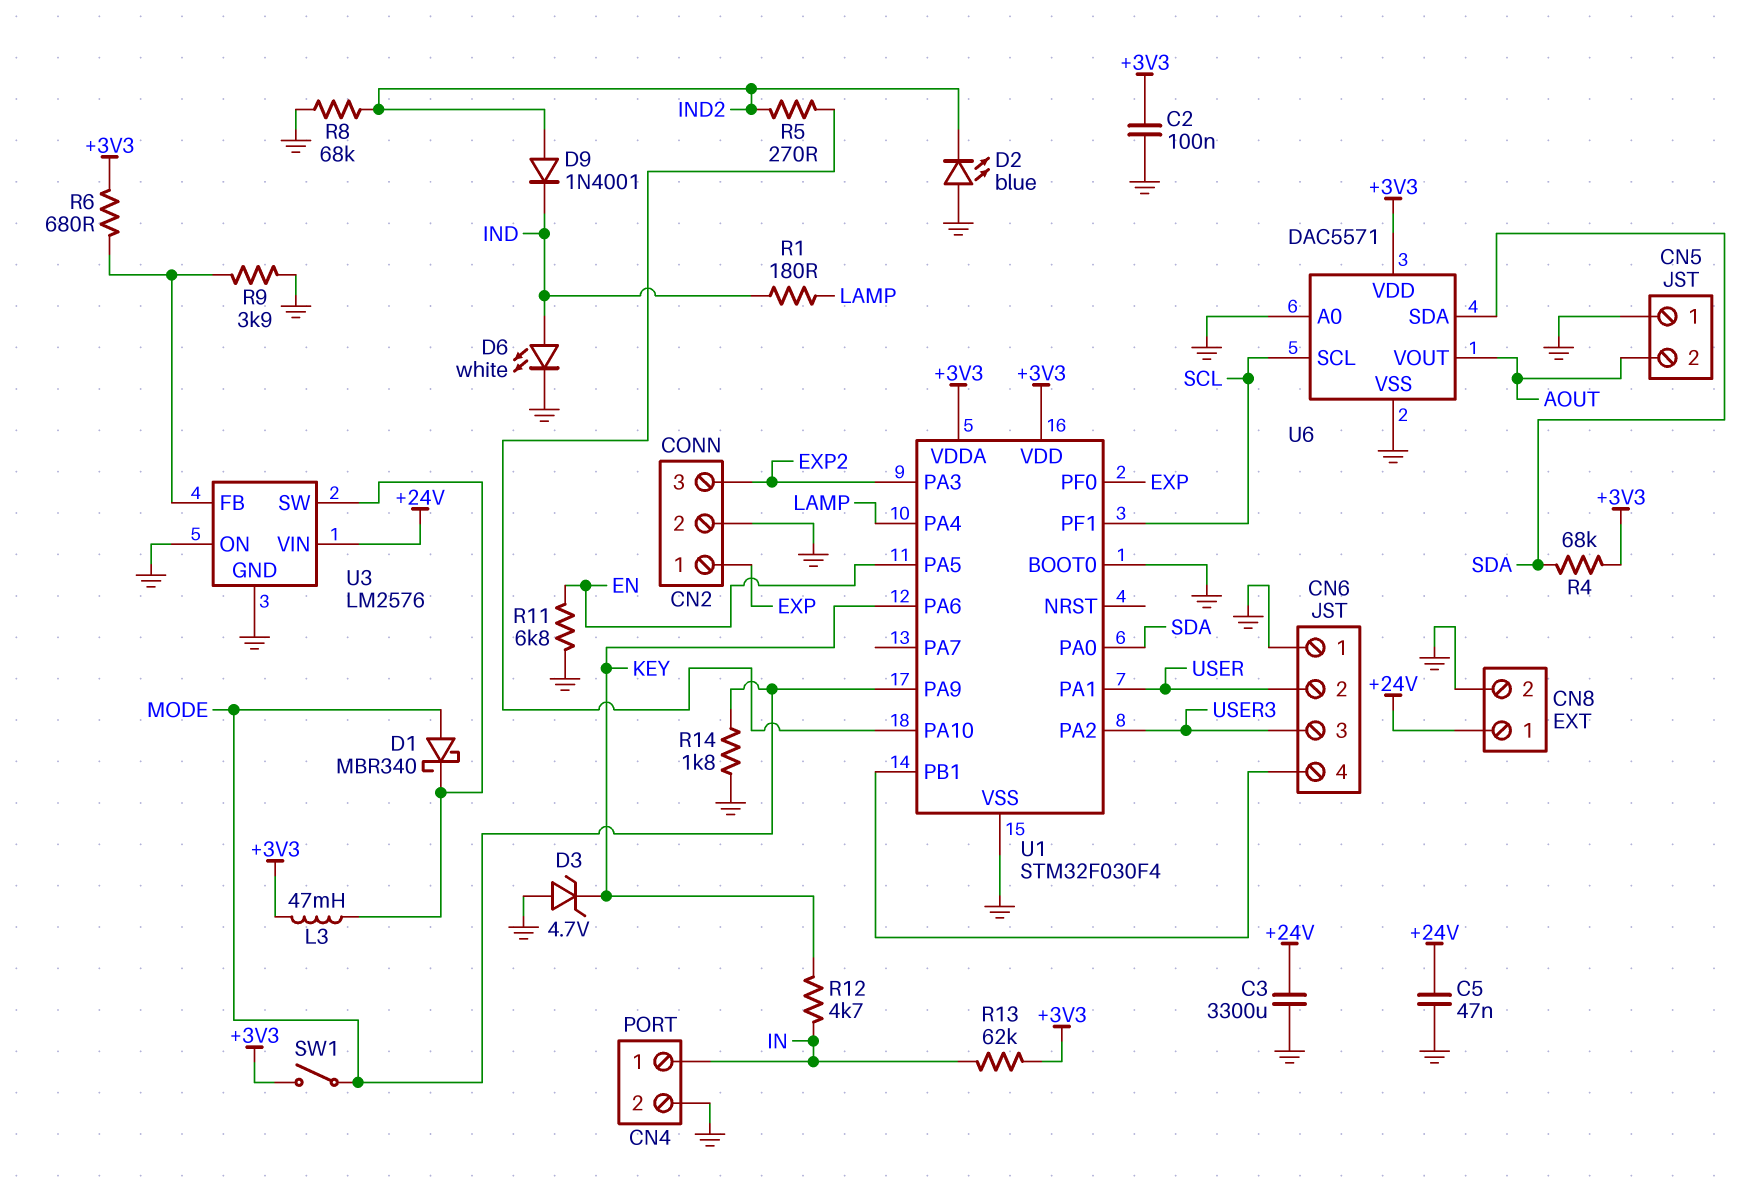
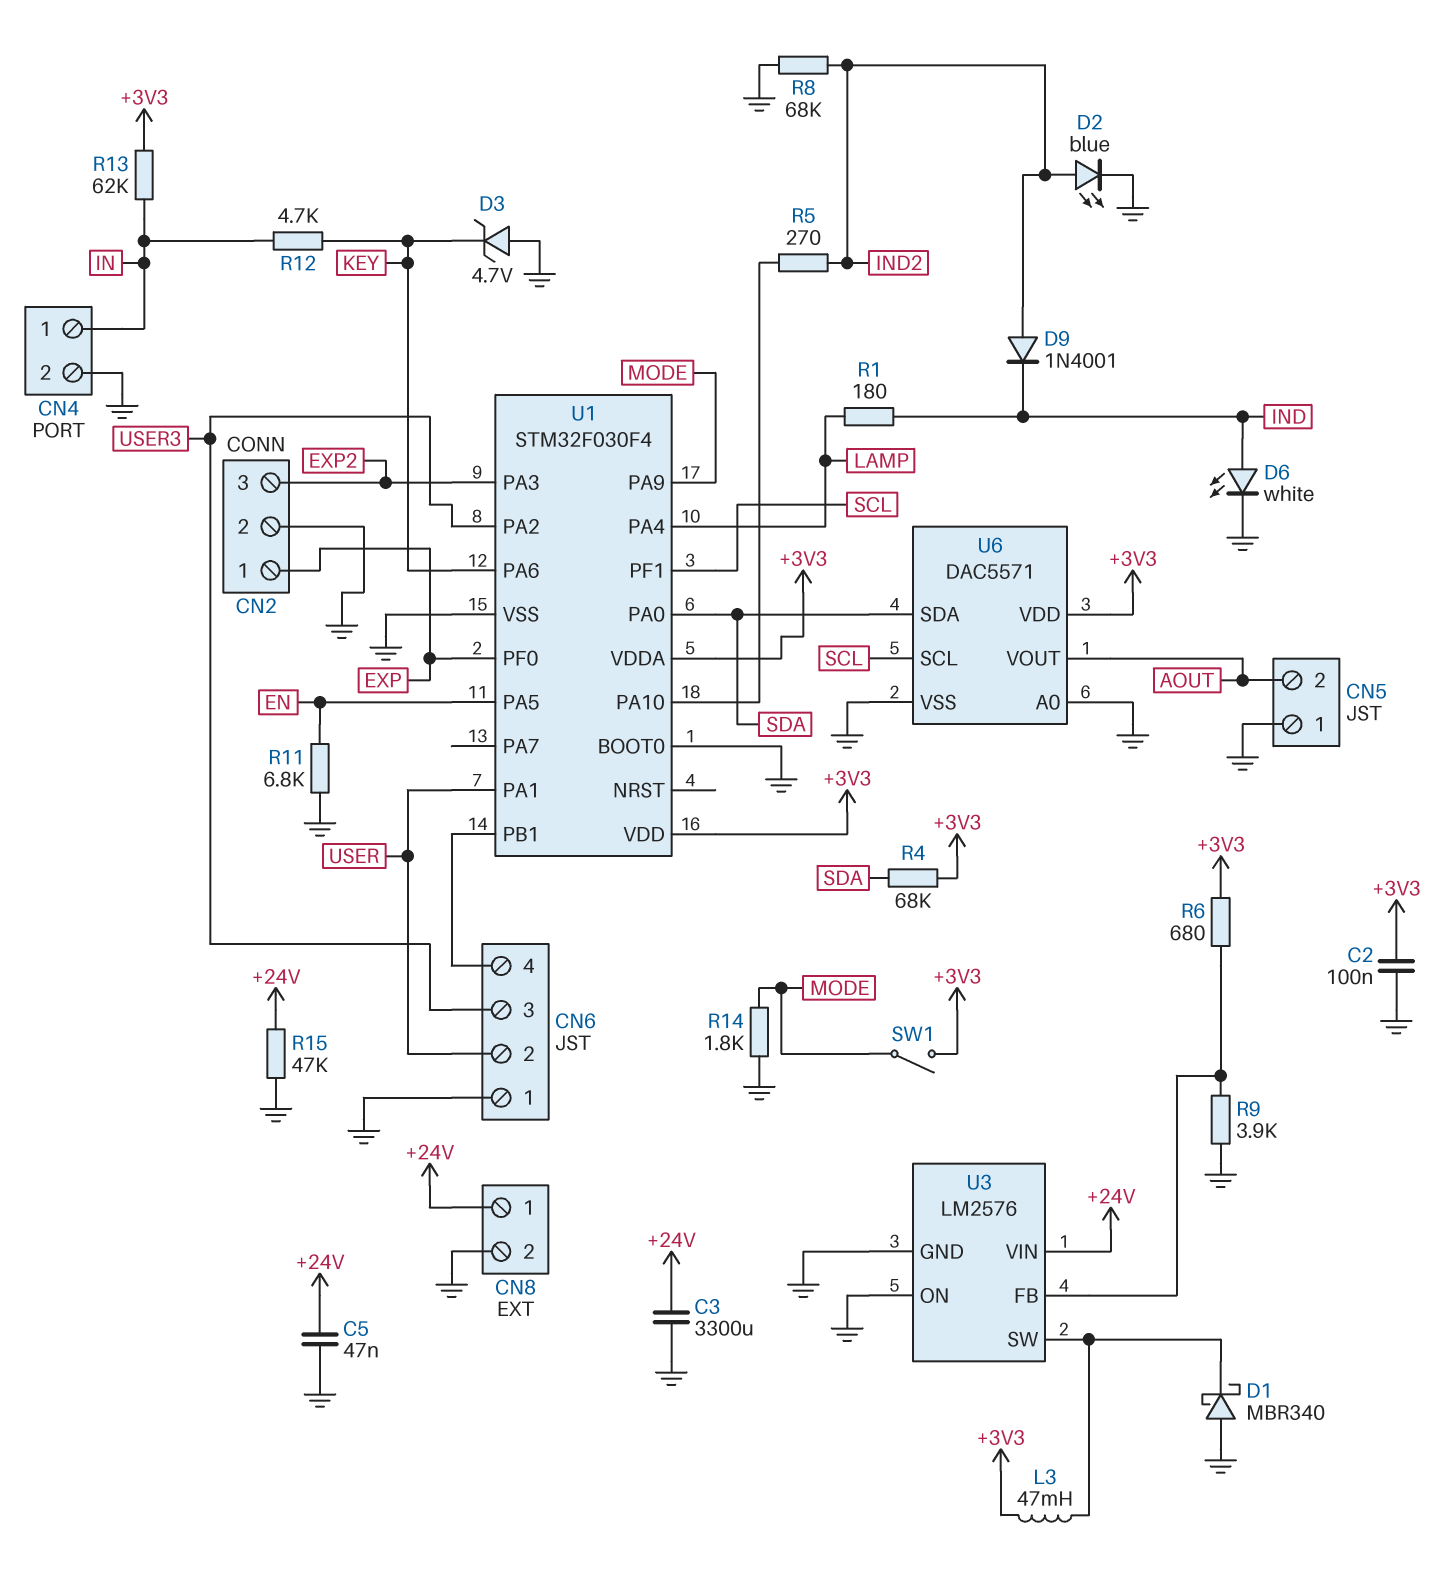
D1: schottky MBR340 (A MODE, K U3/SW) -> schottky MBR340 (A GND, K U3/SW)
D2: LED blue (A GND, K IND2) -> LED blue (A IND2, K GND)
R15: none -> 47k (+24V, GND)

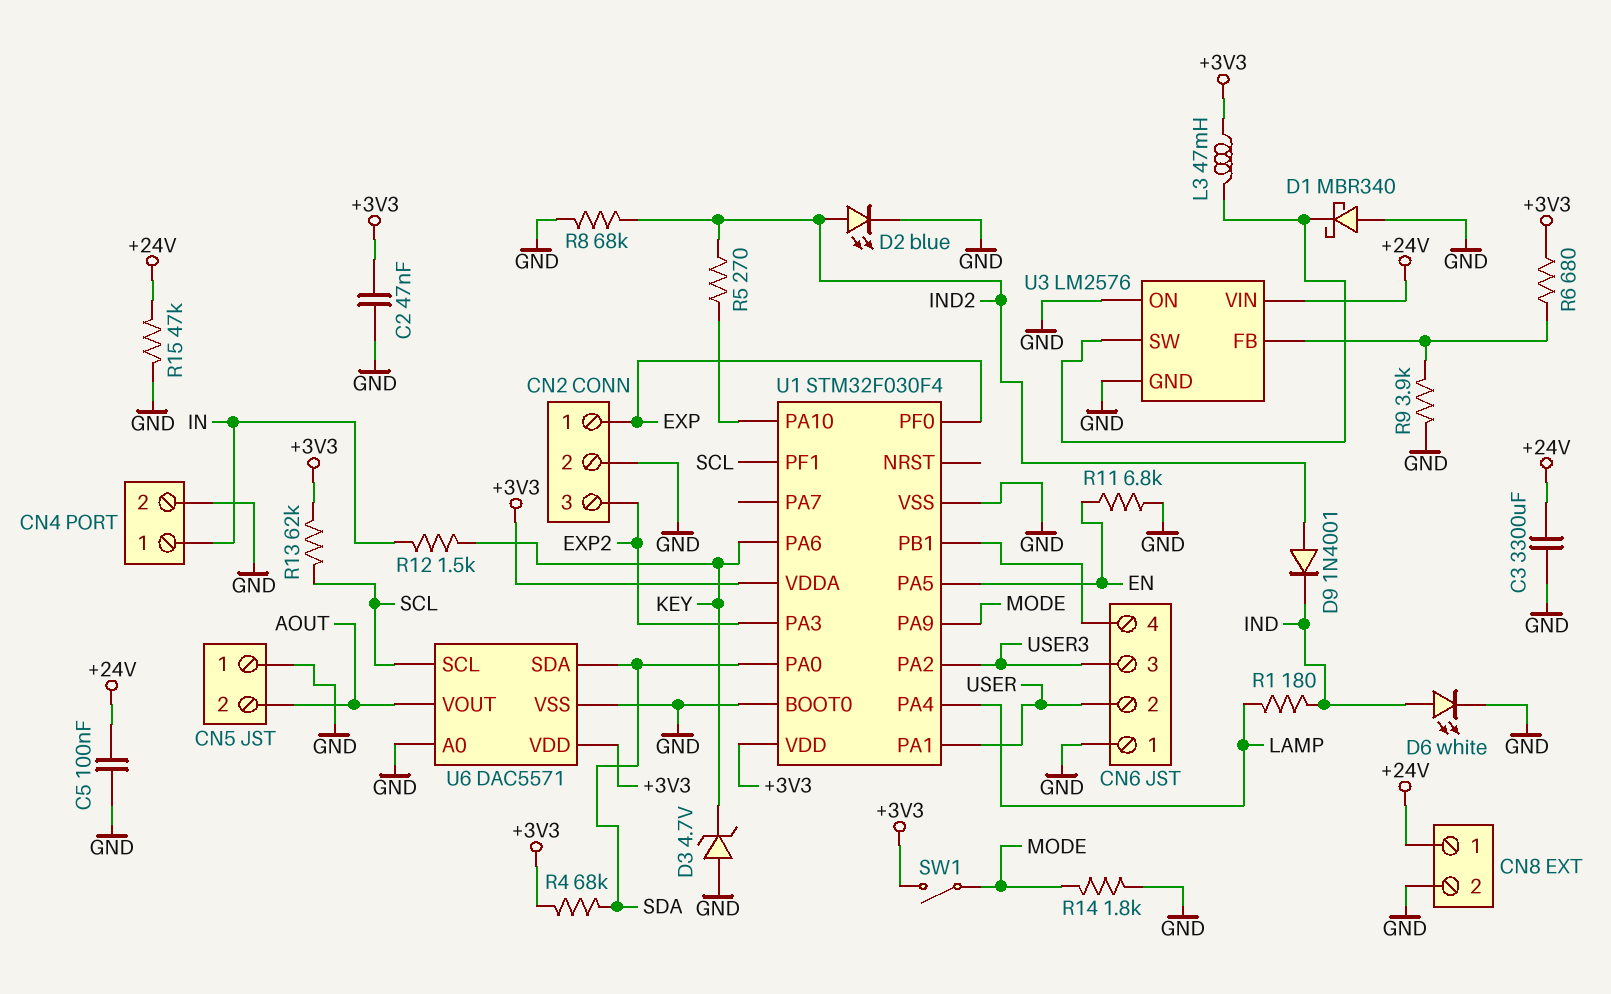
C2: 100nF (+3V3, GND) -> 47nF (+3V3, GND)
C5: 47nF (+24V, GND) -> 100nF (+24V, GND)
R12: 4.7k (IN, KEY) -> 1.5k (IN, KEY)
R13: 62k (+3V3, IN) -> 62k (+3V3, SCL)

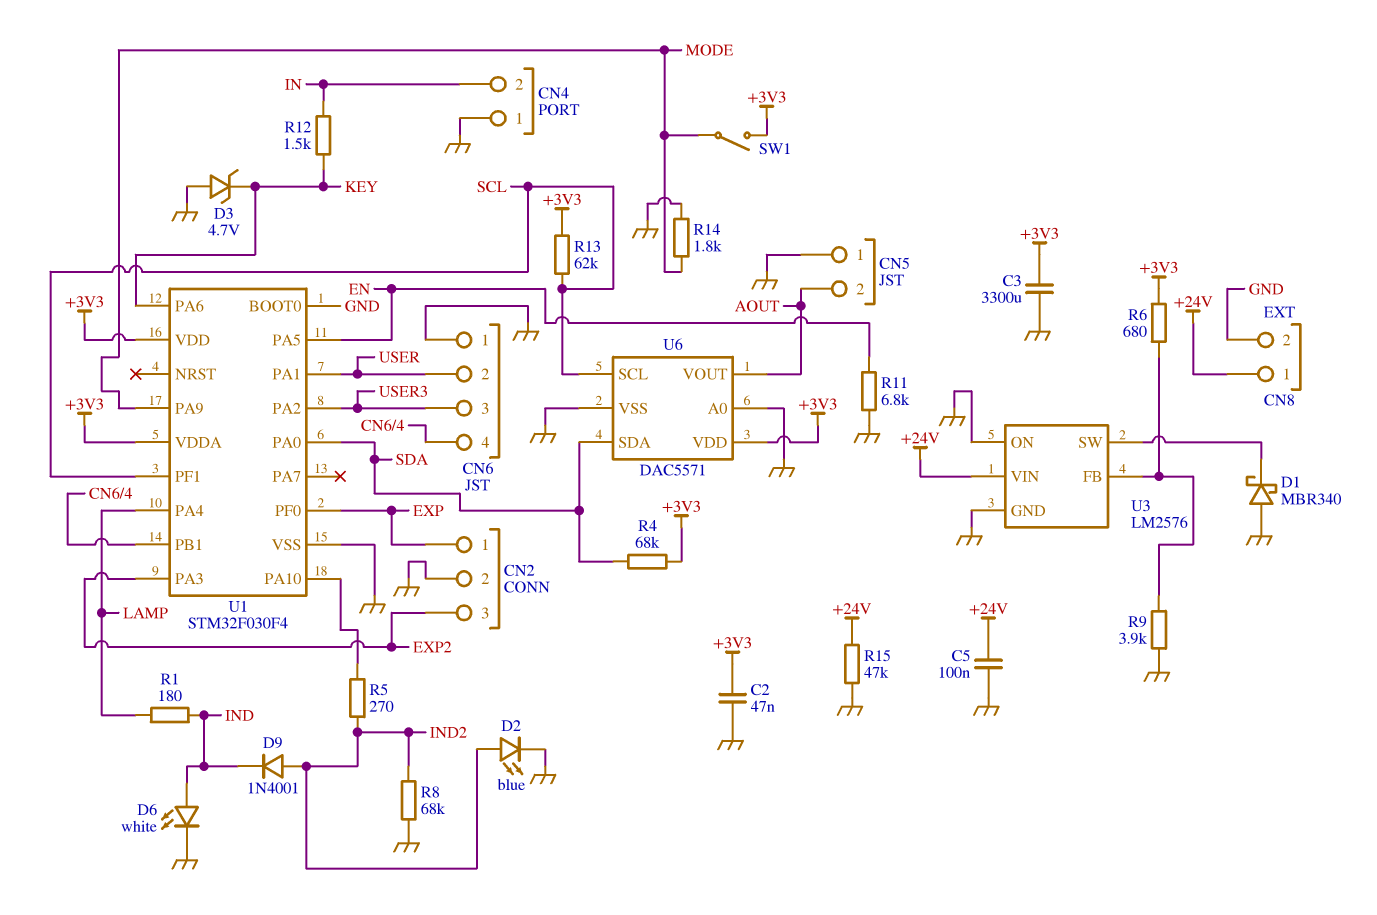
C3: 3300uF (+24V, GND) -> 3300uF (+3V3, GND)
CN4 pin 1: IN -> GND
CN4 pin 2: GND -> IN
L3: 47mH (+3V3, U3/SW) -> none

